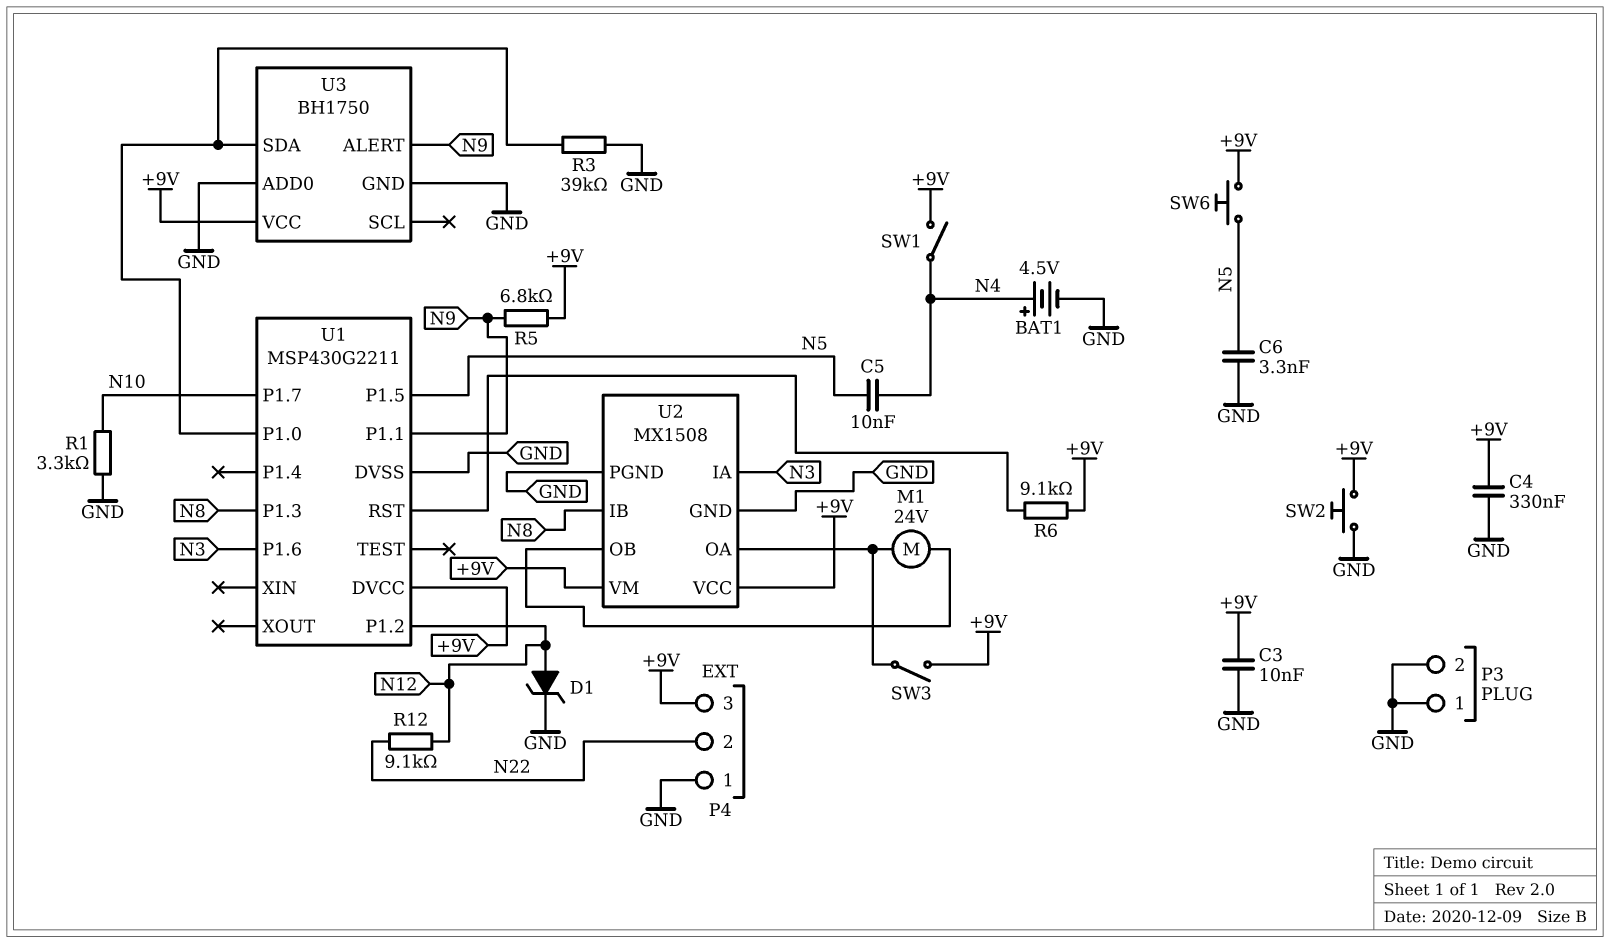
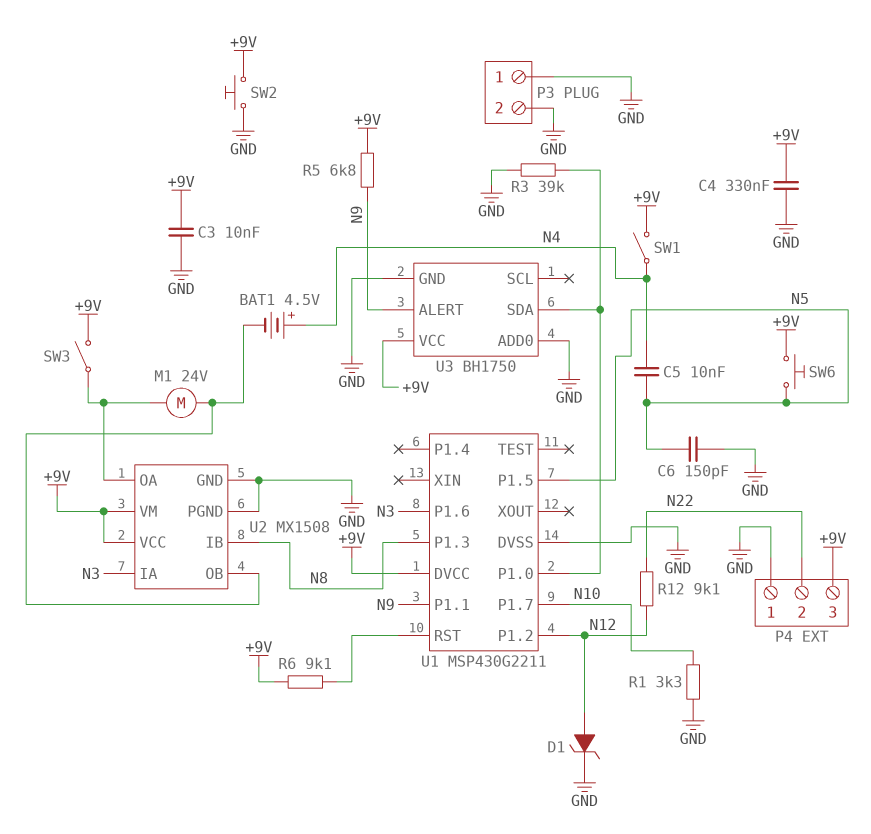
BAT1: 4.5V (plus N4, minus GND) -> 4.5V (plus N4, minus U2/OB)
C6: 3.3nF (GND, N5) -> 150pF (GND, N5)

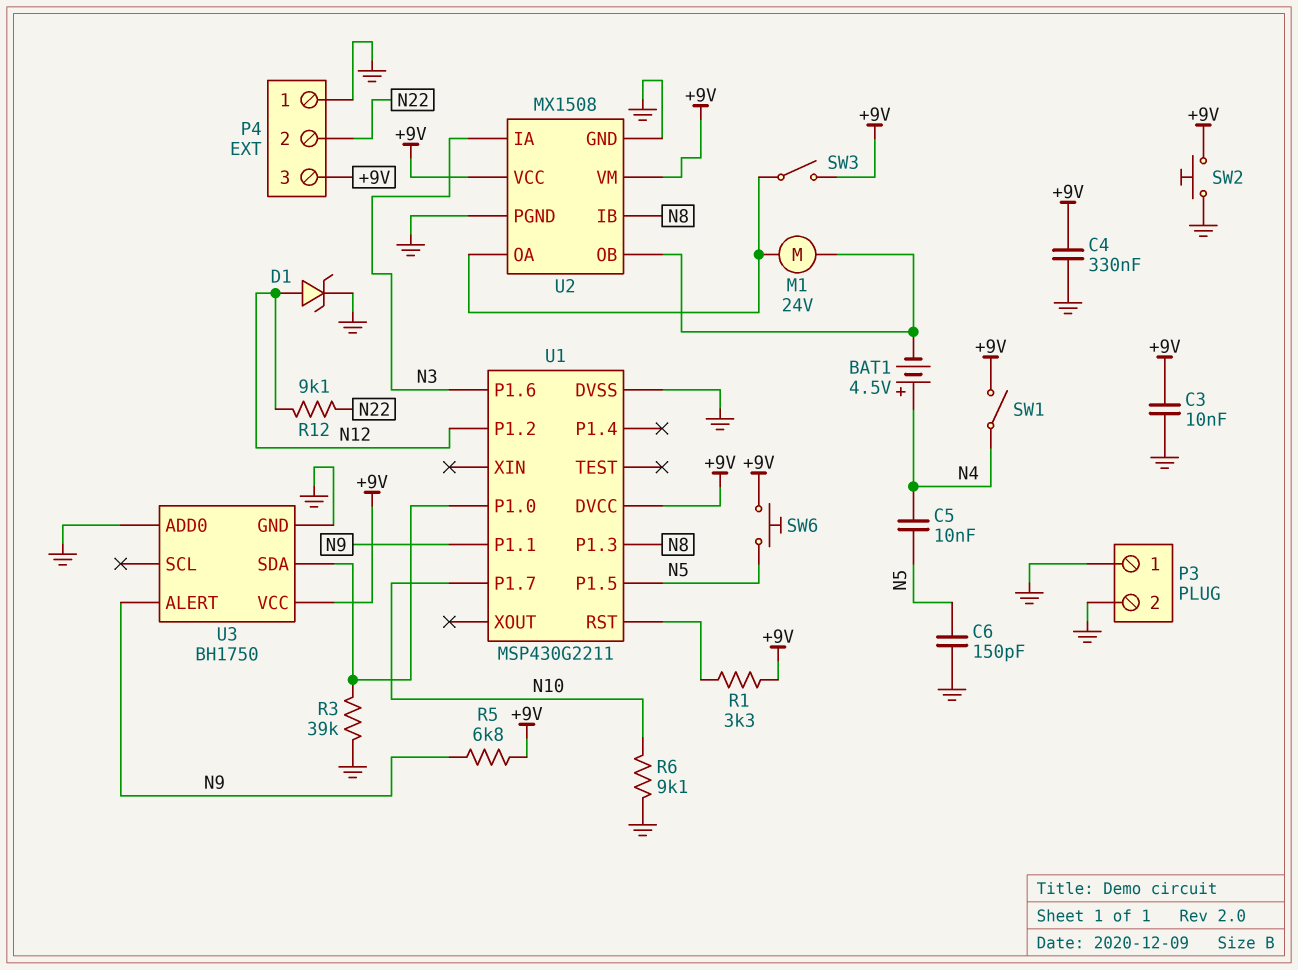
R1: 3.3k (GND, N10) -> 3.3k (+9V, U1/RST)
R6: 9.1k (+9V, U1/RST) -> 9.1k (GND, N10)

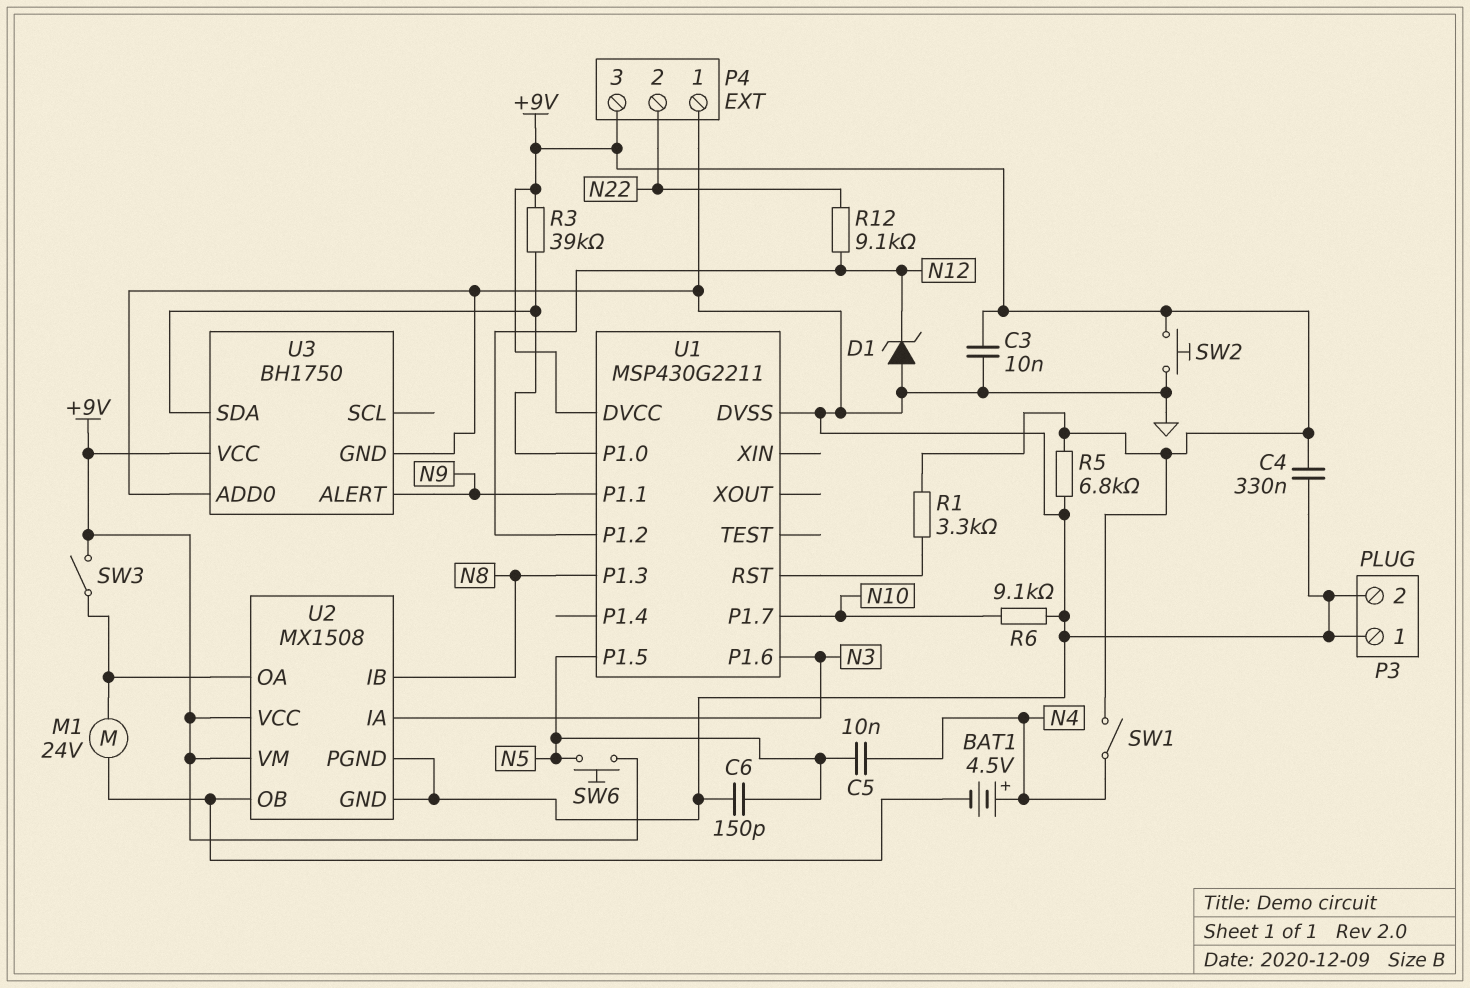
D1: zener (A N12, K GND) -> zener (A GND, K N12)
R3: 39k (GND, U1/P1.0) -> 39k (+9V, U1/P1.0)
R5: 6.8k (+9V, N9) -> 6.8k (+9V, GND)

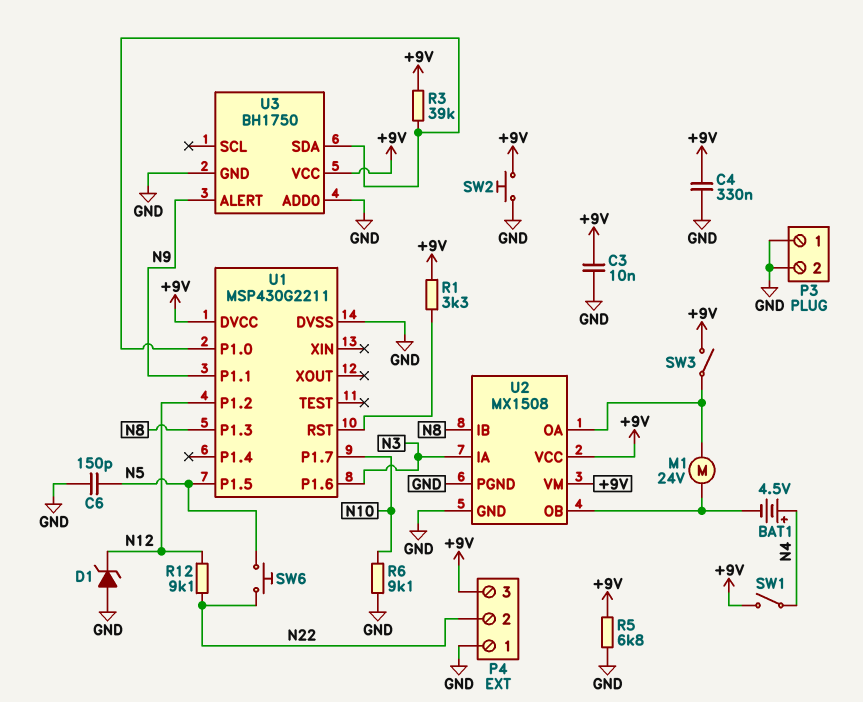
C5: 10nF (N4, N5) -> none
SW6: button (+9V, N5) -> button (N5, N22)

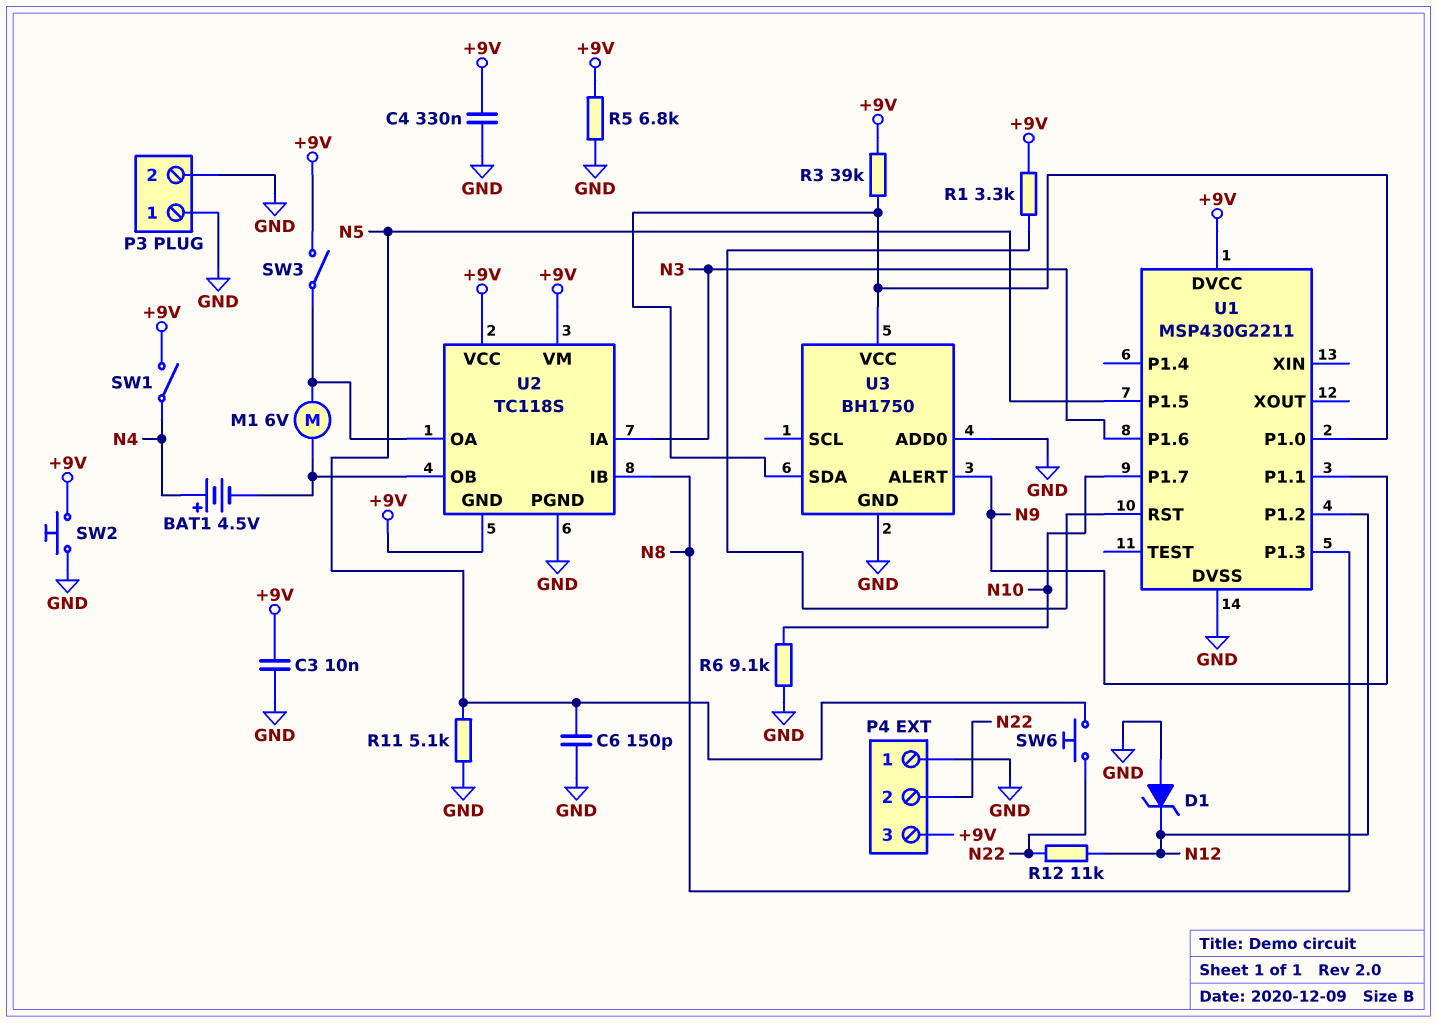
M1: motor 24V (U2/OA, U2/OB) -> motor 6V (U2/OA, U2/OB)
R11: none -> 5.1k (GND, N5)
R12: 9.1k (N12, N22) -> 11k (N12, N22)
U2: MX1508 -> TC118S
U2 pin GND: GND -> +9V
U3 pin VCC: +9V -> U1/P1.0

